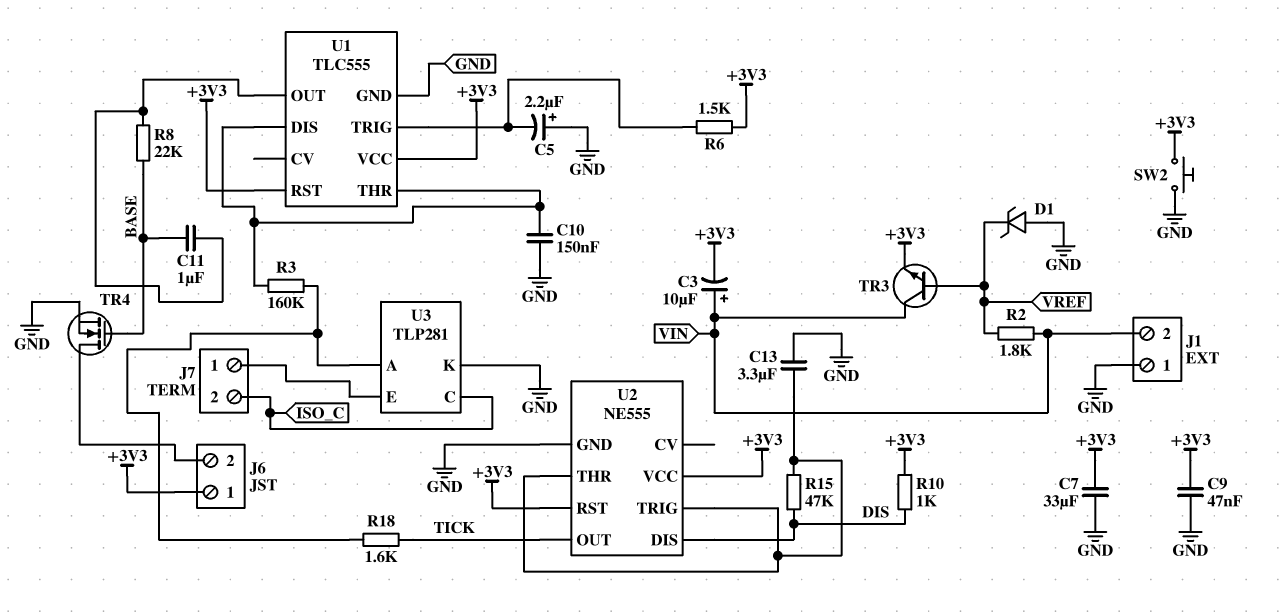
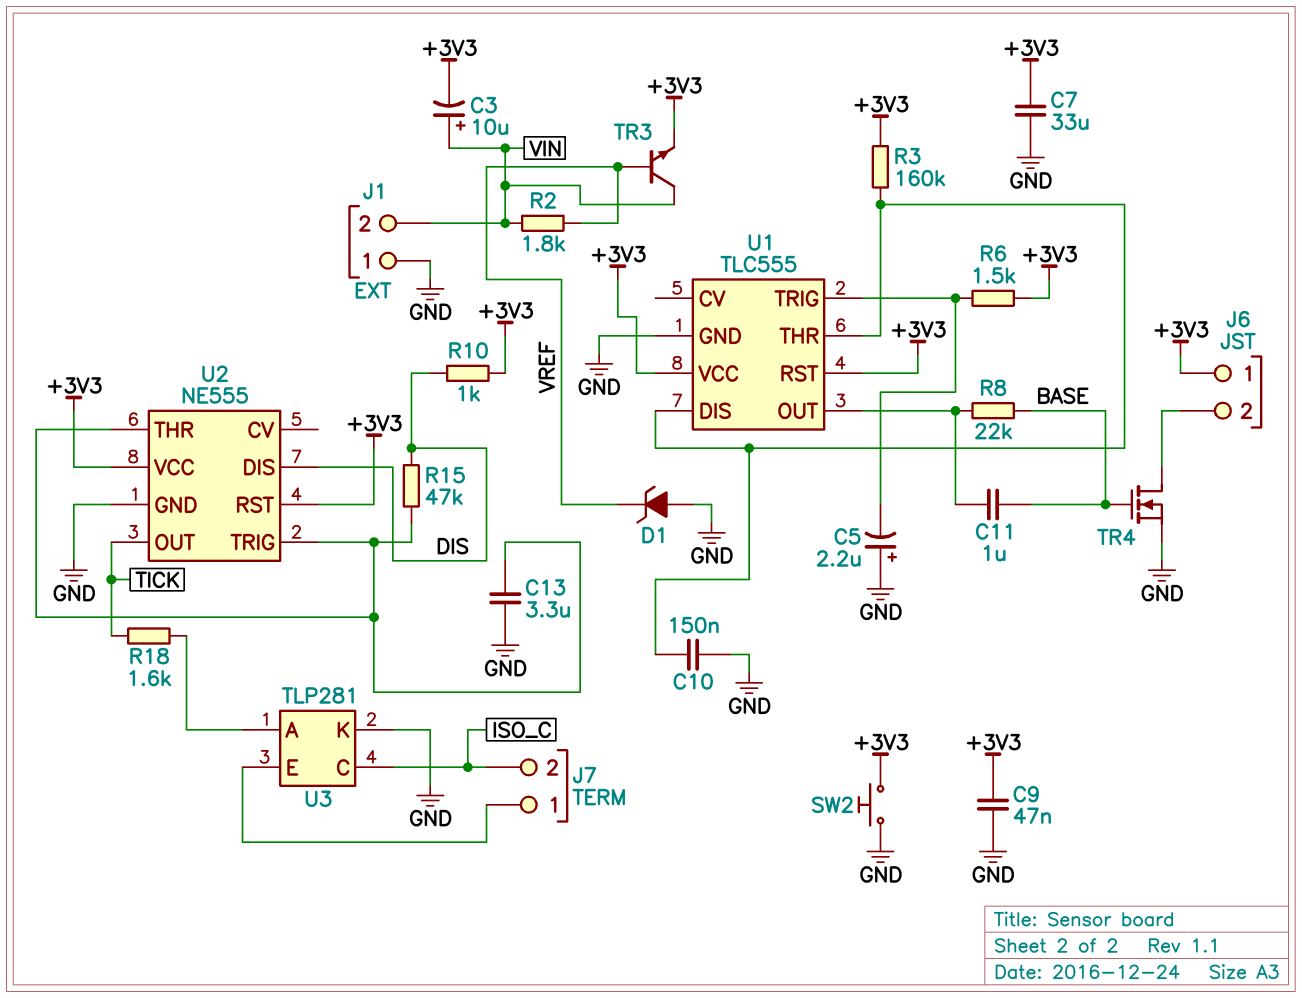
R3: 160k (U1/DIS, U3/A) -> 160k (+3V3, U1/DIS)

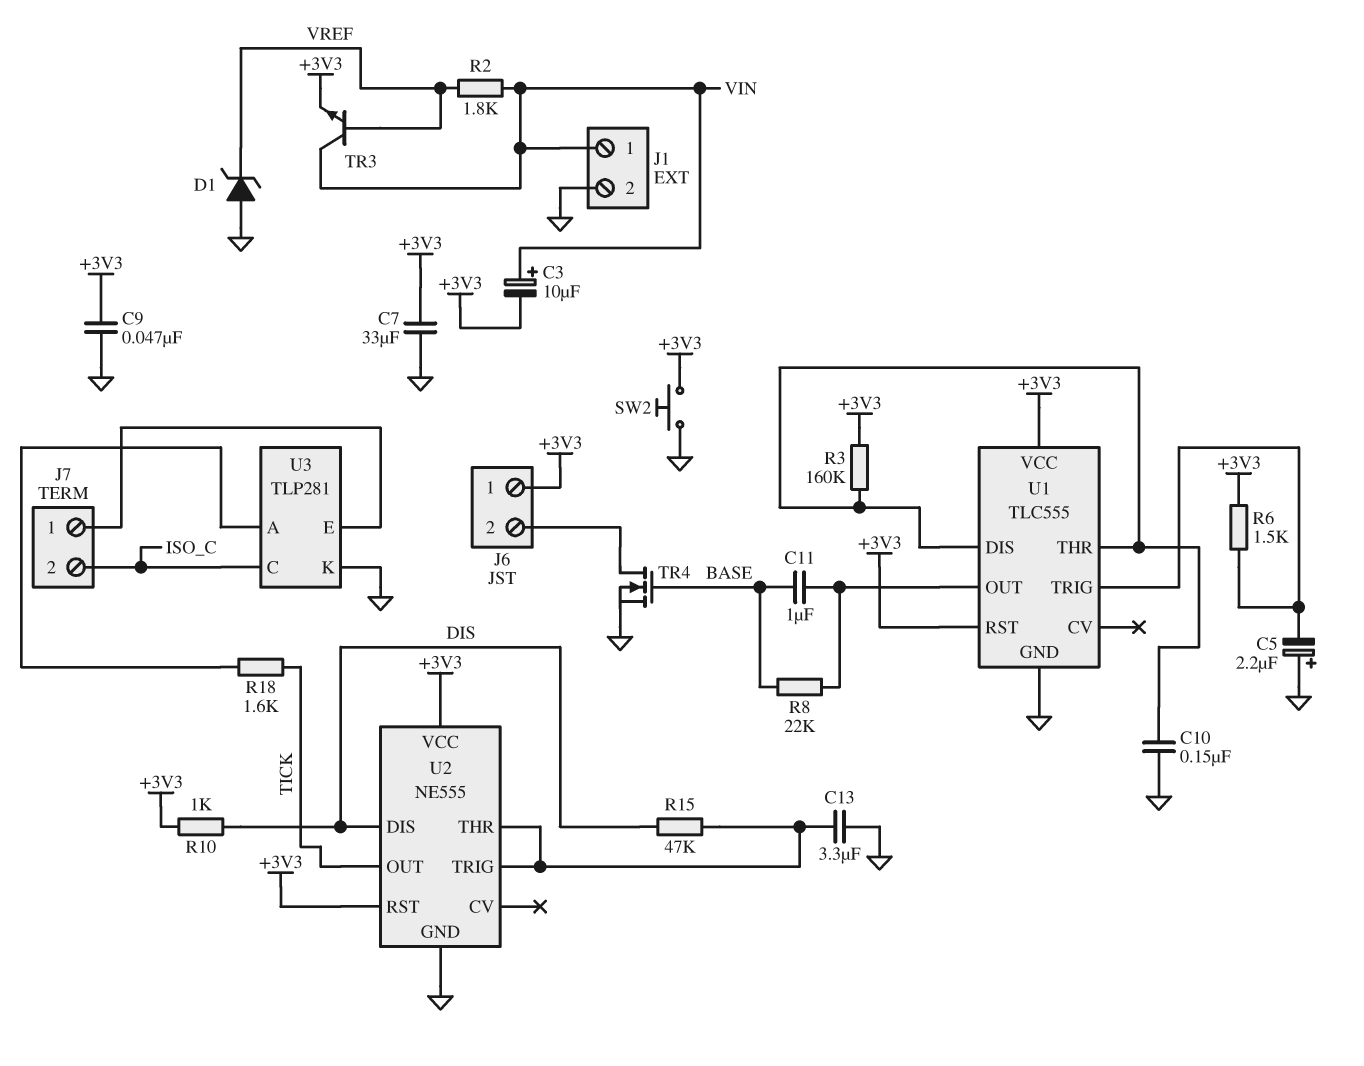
J1 pin 1: GND -> VIN
J1 pin 2: VIN -> GND

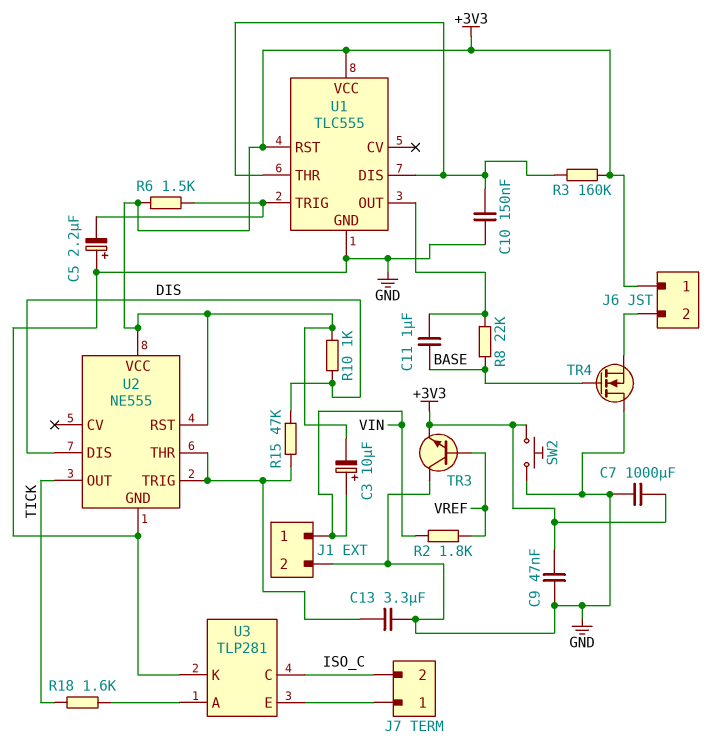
C7: 33uF (+3V3, GND) -> 1000uF (+3V3, GND)
D1: zener (A GND, K VREF) -> none
TR3: NPN (B VREF, C VIN, E +3V3) -> NPN (B VREF, C GND, E +3V3)
TR4: NMOS (G BASE, D J6/2, S GND) -> NMOS (G BASE, D GND, S J6/2)

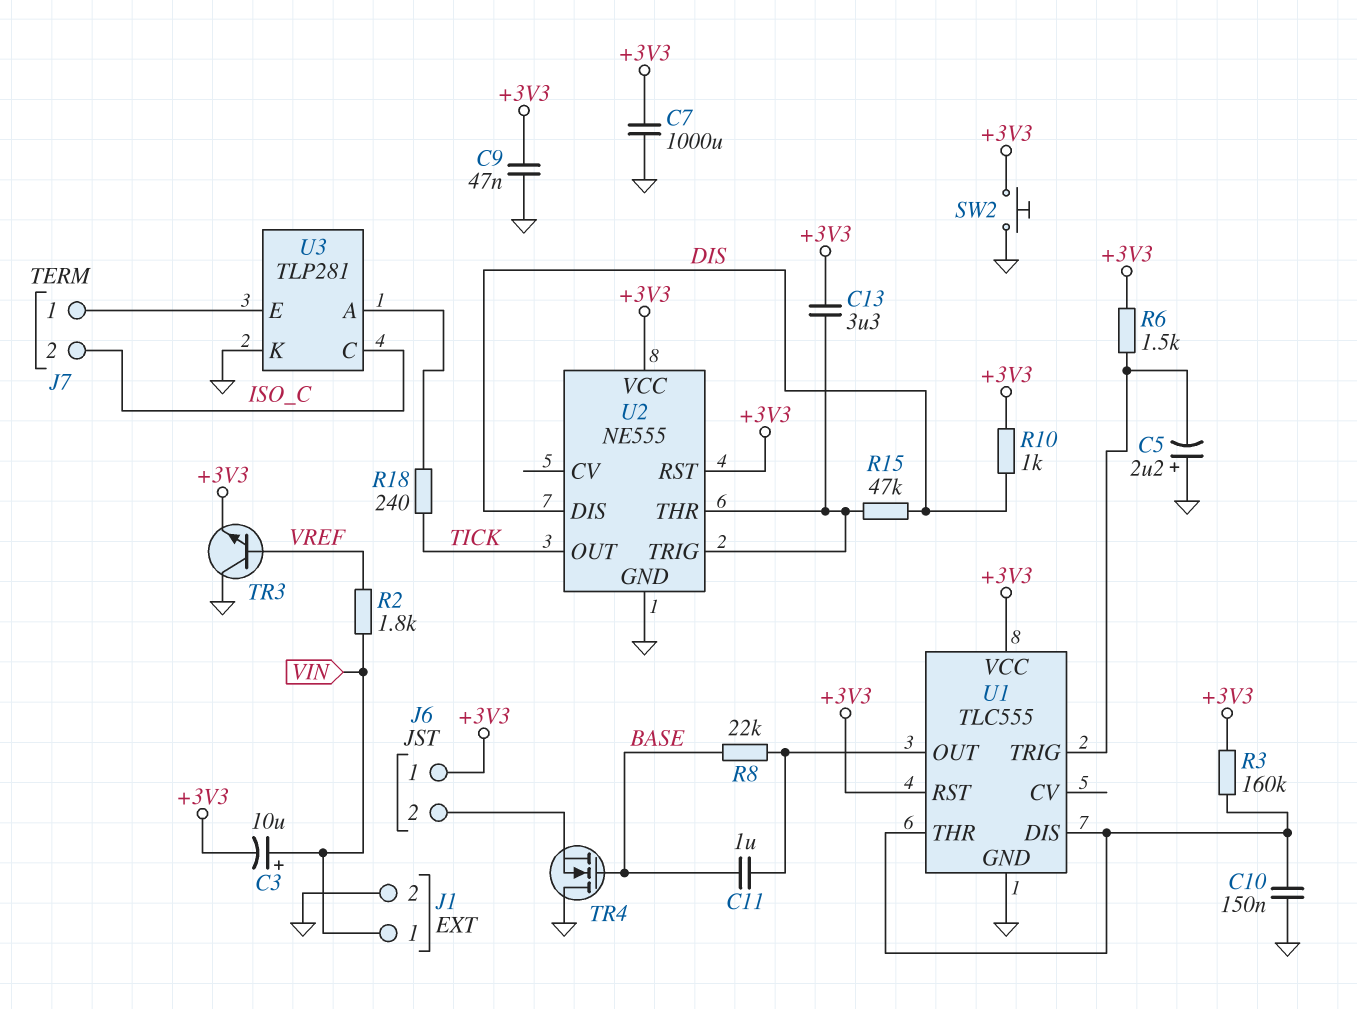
C13: 3.3uF (GND, U2/THR) -> 3.3uF (+3V3, U2/THR)
R18: 1.6k (TICK, U3/A) -> 240 (TICK, U3/A)

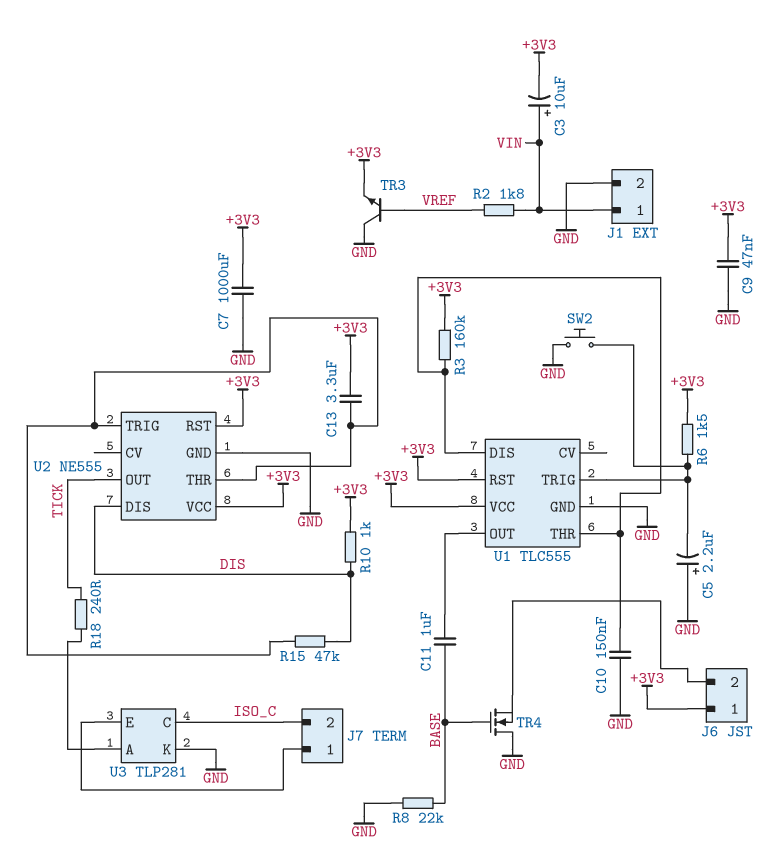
R8: 22k (BASE, U1/OUT) -> 22k (BASE, GND)
SW2: button (+3V3, GND) -> button (GND, U1/TRIG)

